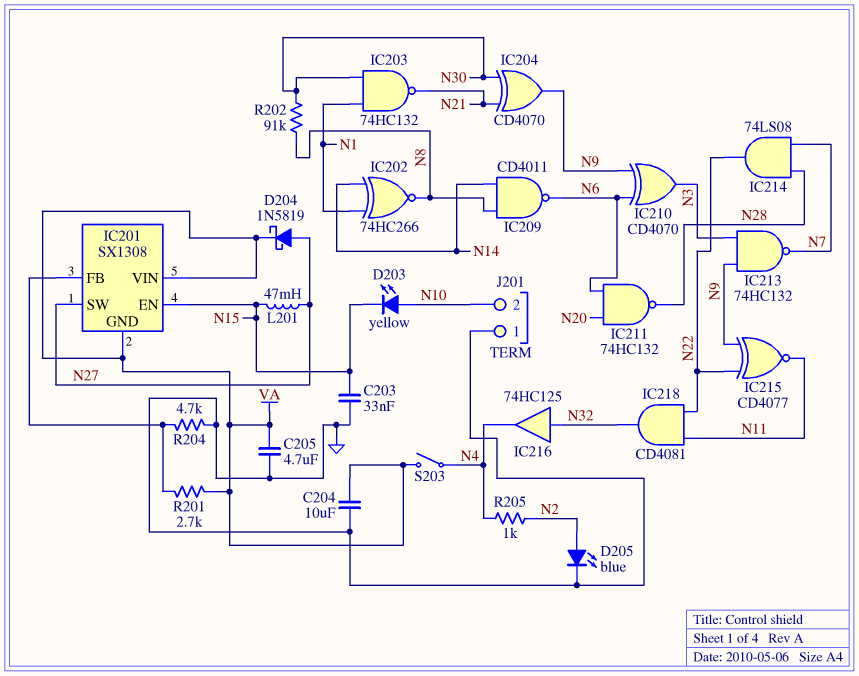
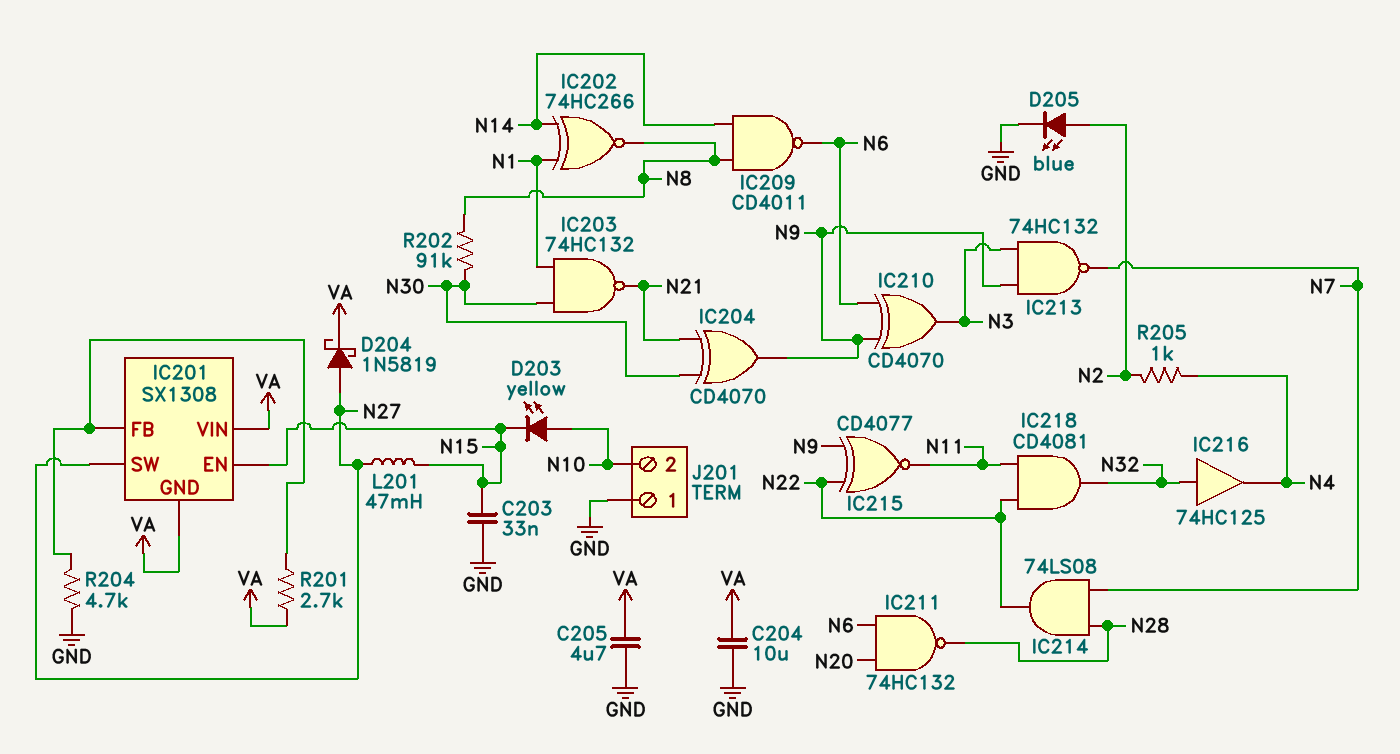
S203: switch (N4, VA) -> none

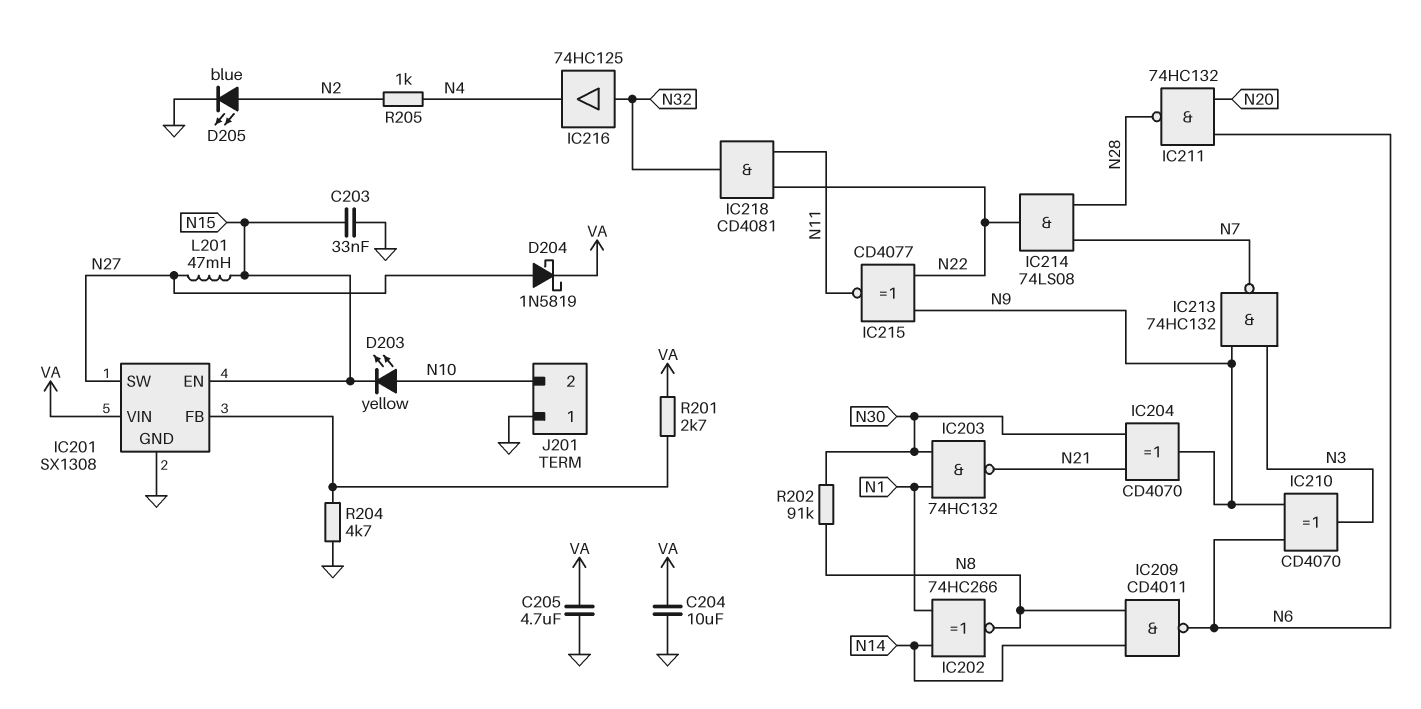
IC201 pin GND: VA -> GND

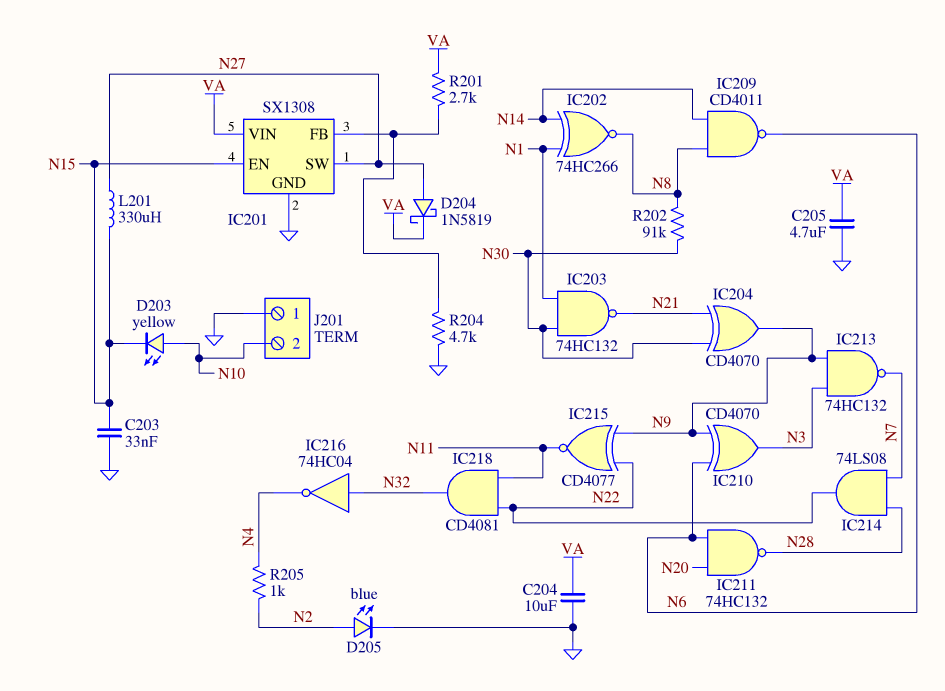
IC216: buffer 74HC125 (in N32, out N4) -> NOT 74HC04 (in N32, out N4)
L201: 47mH (N15, N27) -> 330uH (N15, N27)

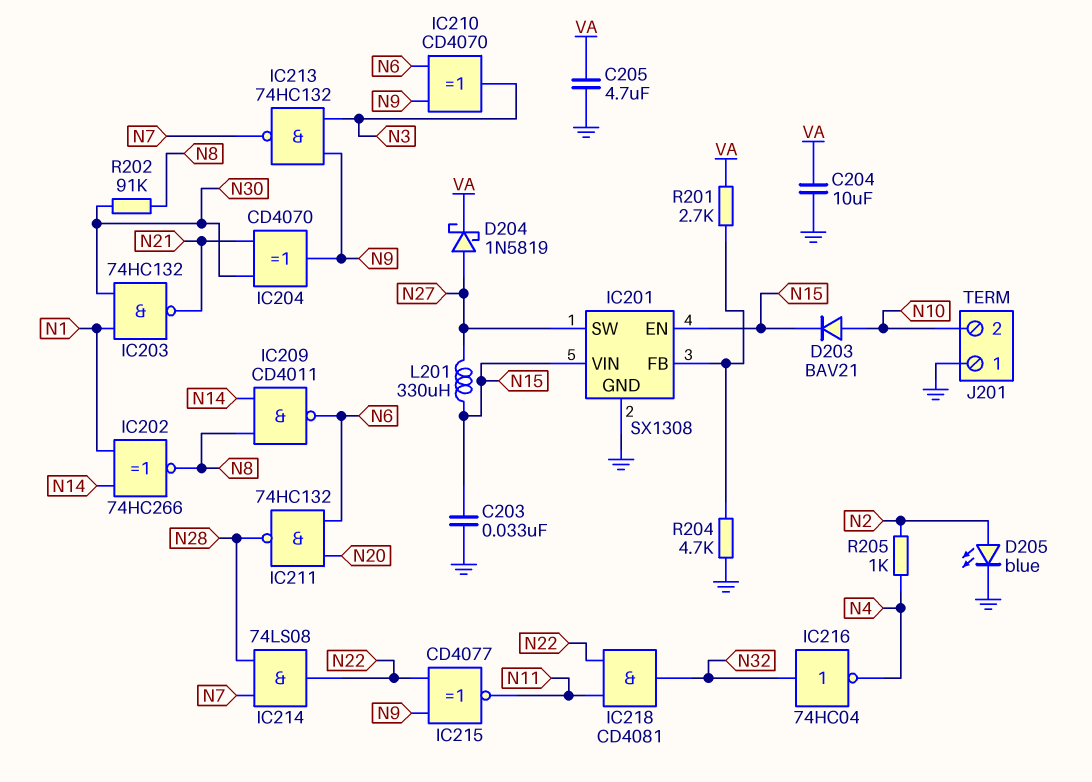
D203: LED yellow (A N10, K N15) -> diode BAV21 (A N10, K N15)
IC201 pin VIN: VA -> N15

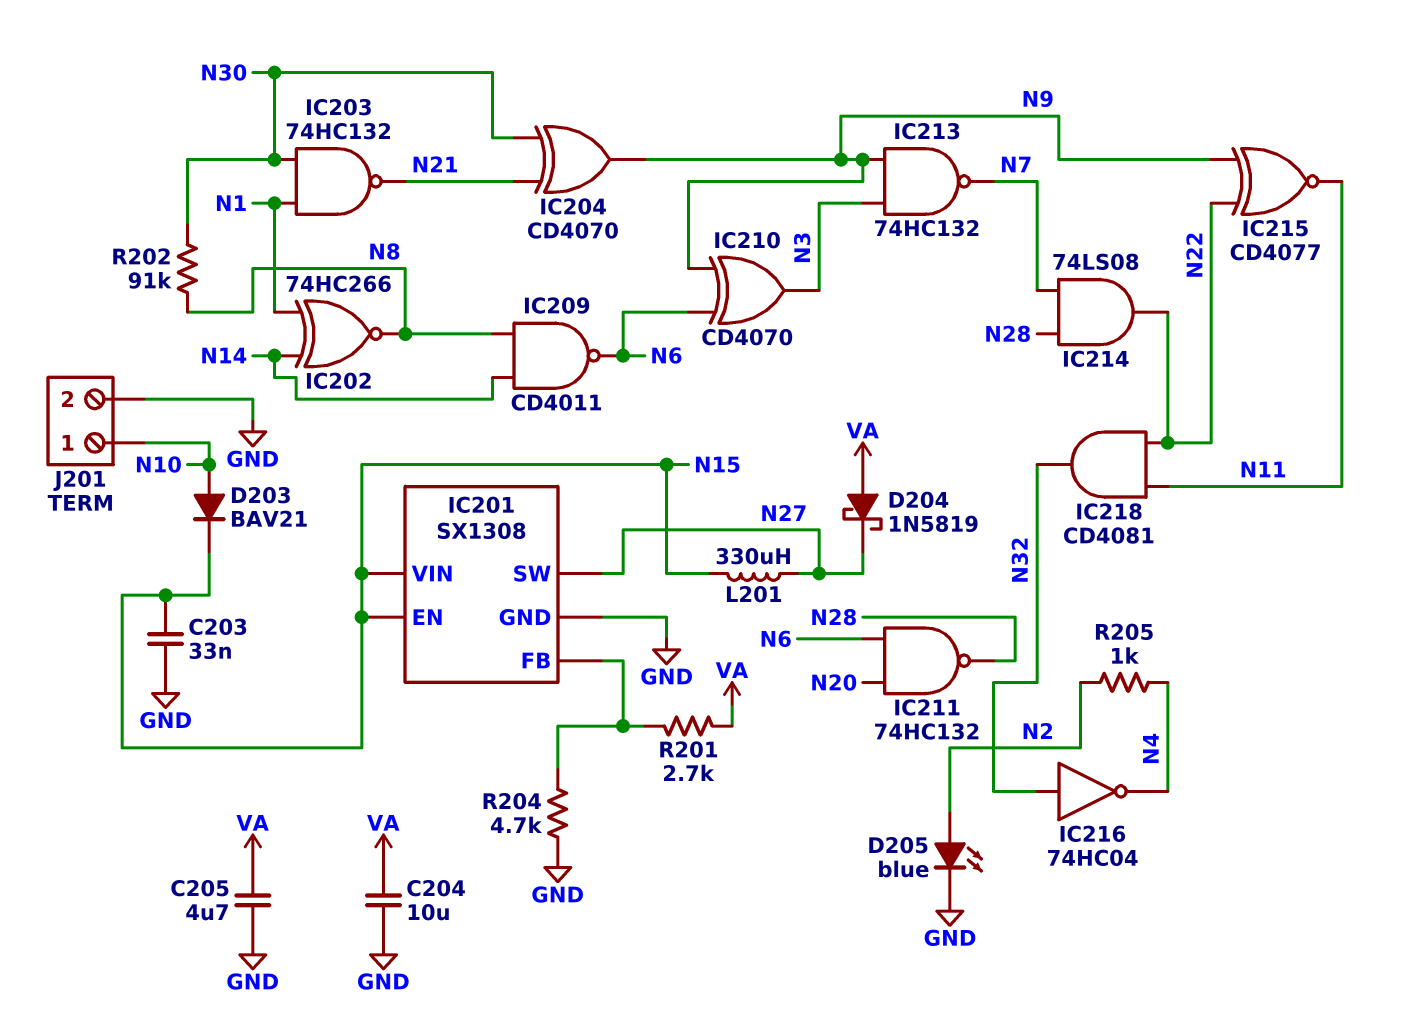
D204: schottky 1N5819 (A N27, K VA) -> schottky 1N5819 (A VA, K N27)
J201 pin 1: GND -> N10
J201 pin 2: N10 -> GND

